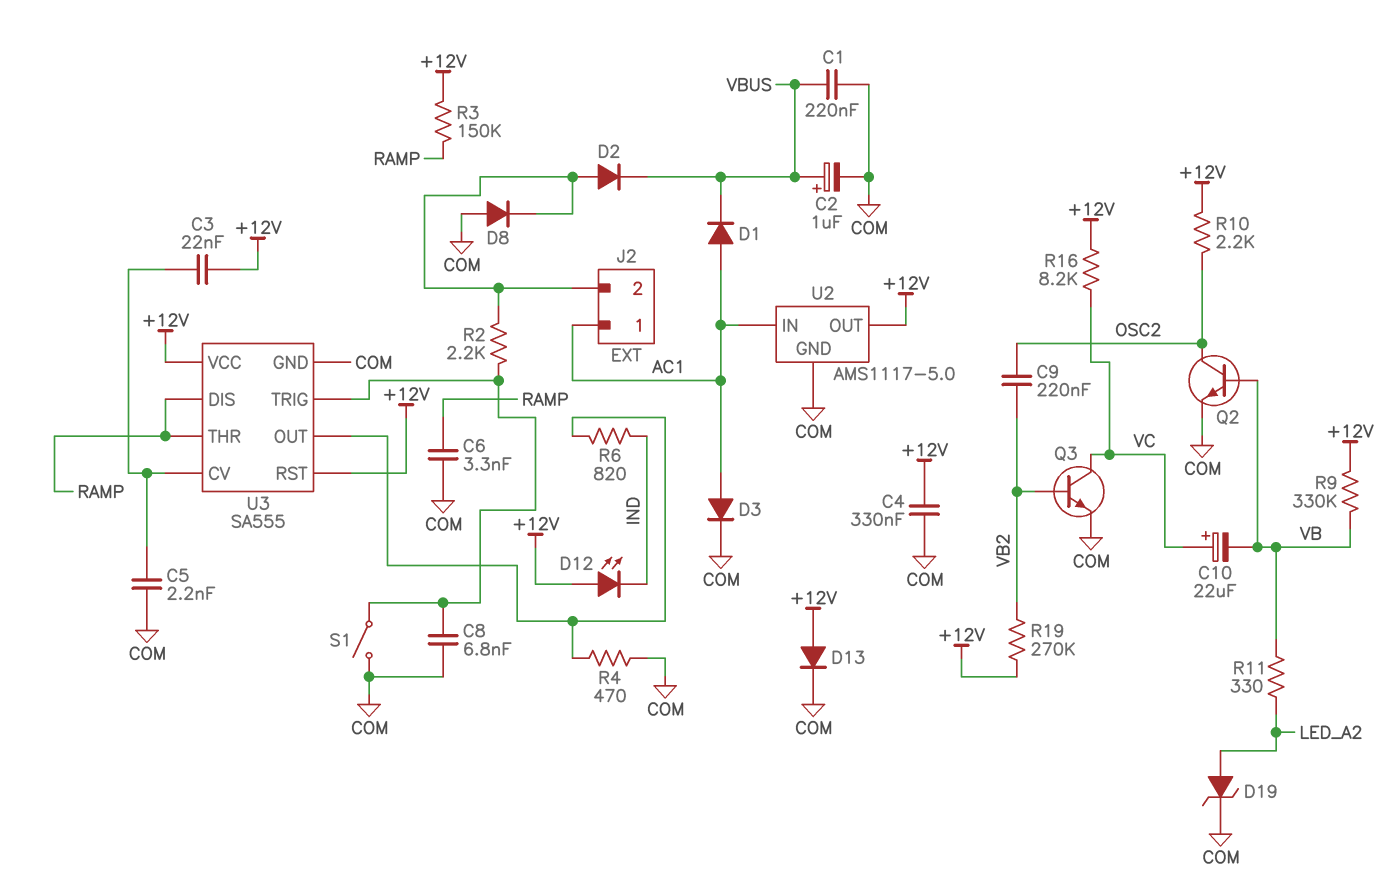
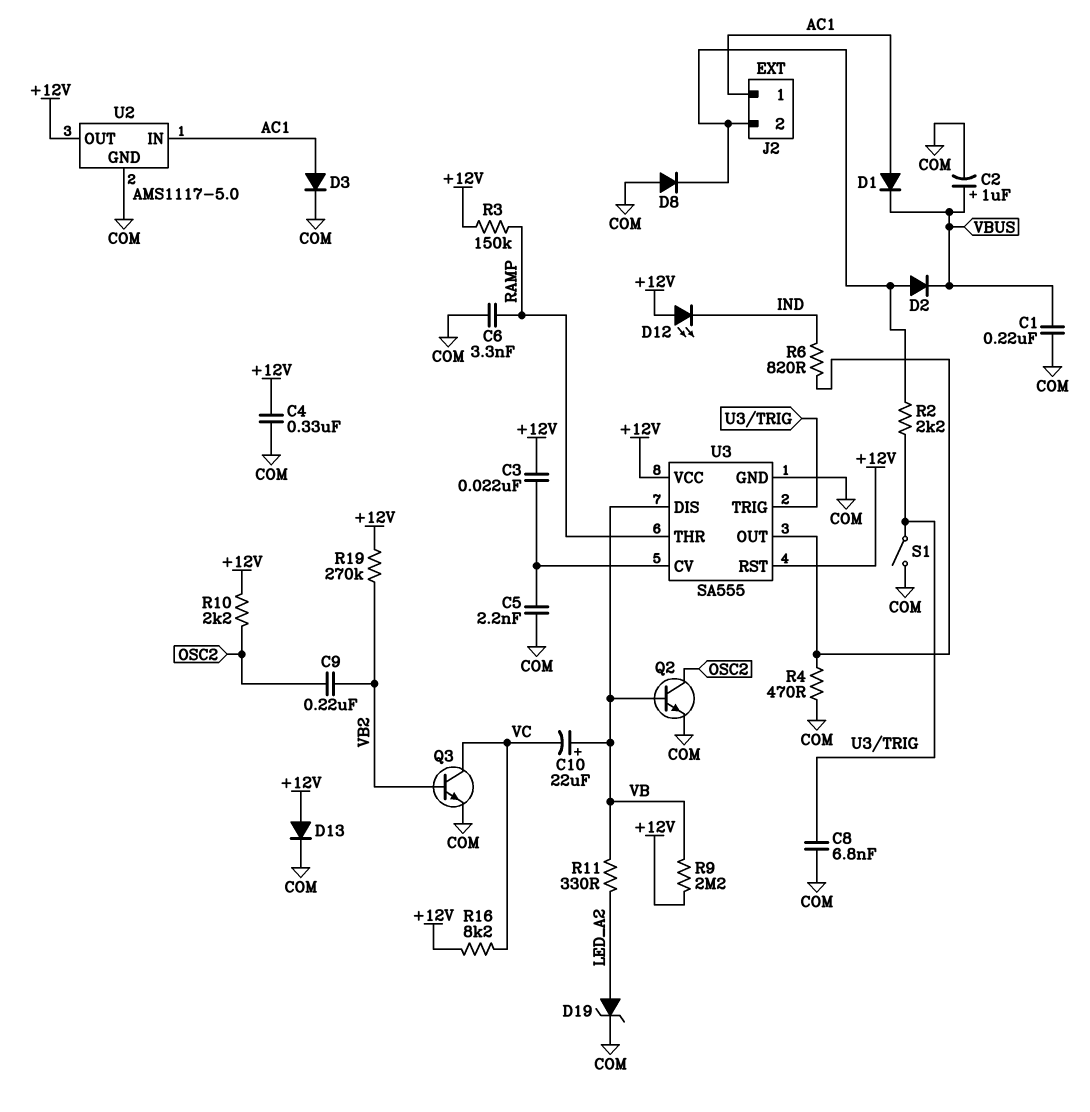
C10: 22uF (plus VC, minus VB) -> 22uF (plus VB, minus VC)
R9: 330k (+12V, VB) -> 2.2M (+12V, VB)
U3 pin DIS: RAMP -> VB

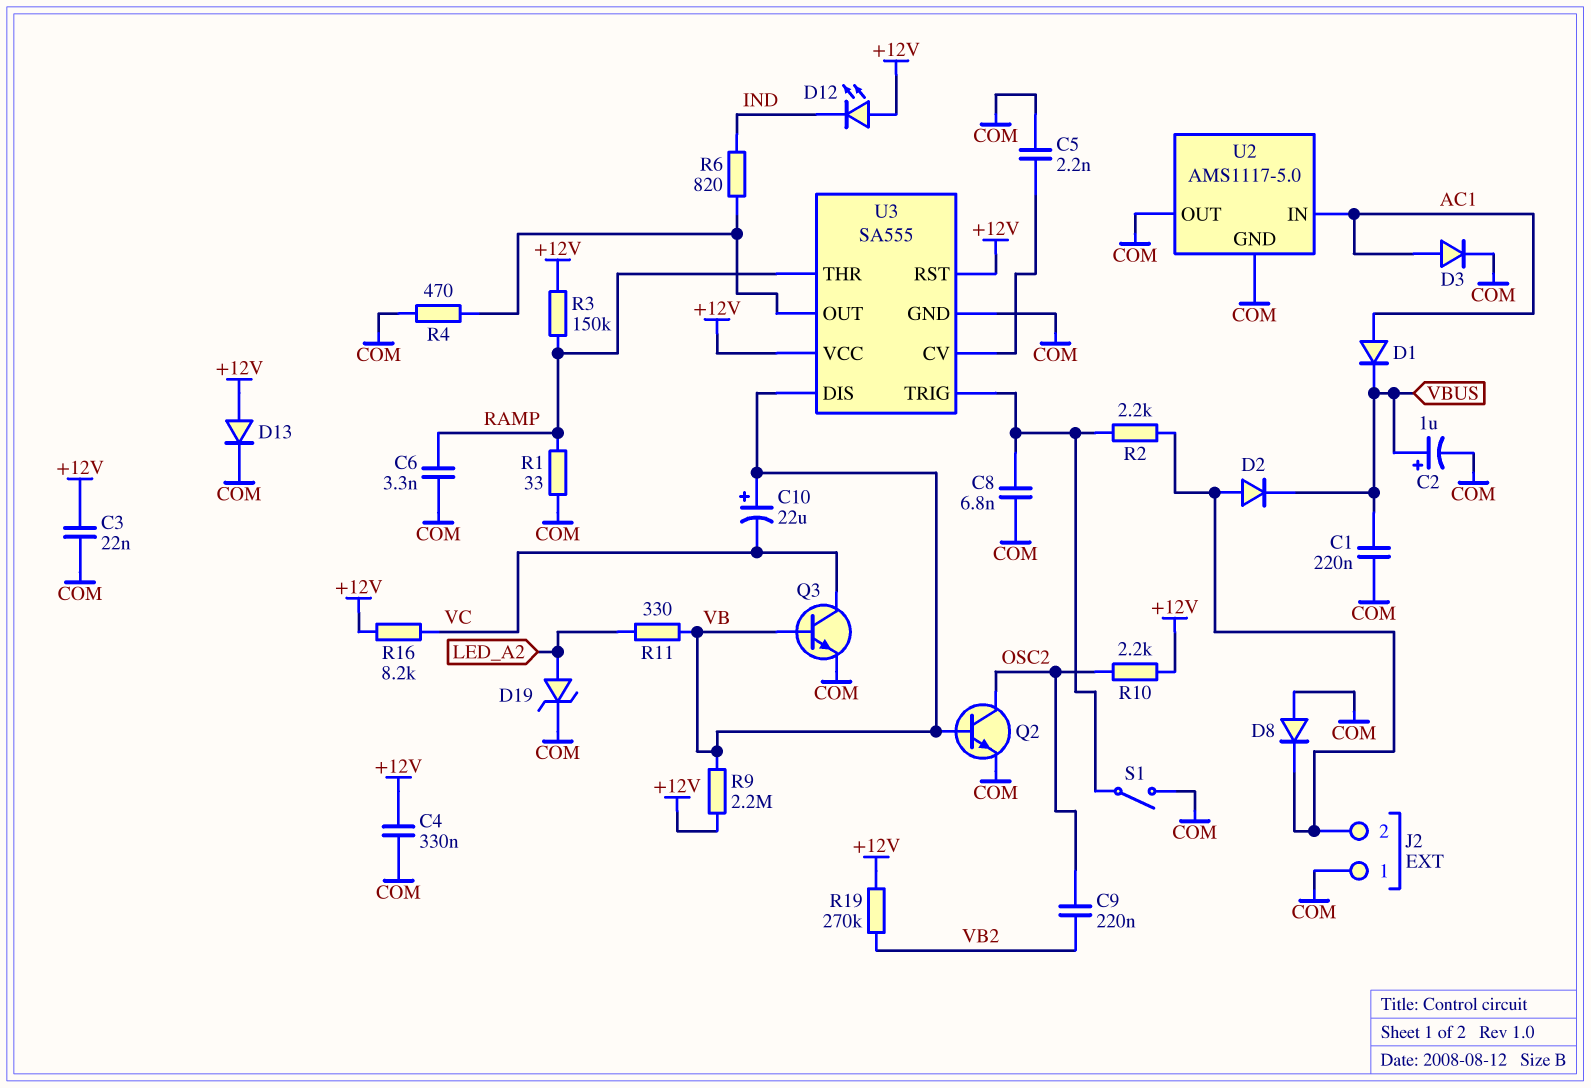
C3: 22nF (+12V, U3/CV) -> 22nF (+12V, COM)
J2 pin 1: AC1 -> COM
Q3: NPN (B VB2, C VC, E COM) -> NPN (B VB, C VC, E COM)
R1: none -> 33 (COM, RAMP)
U2 pin OUT: +12V -> COM

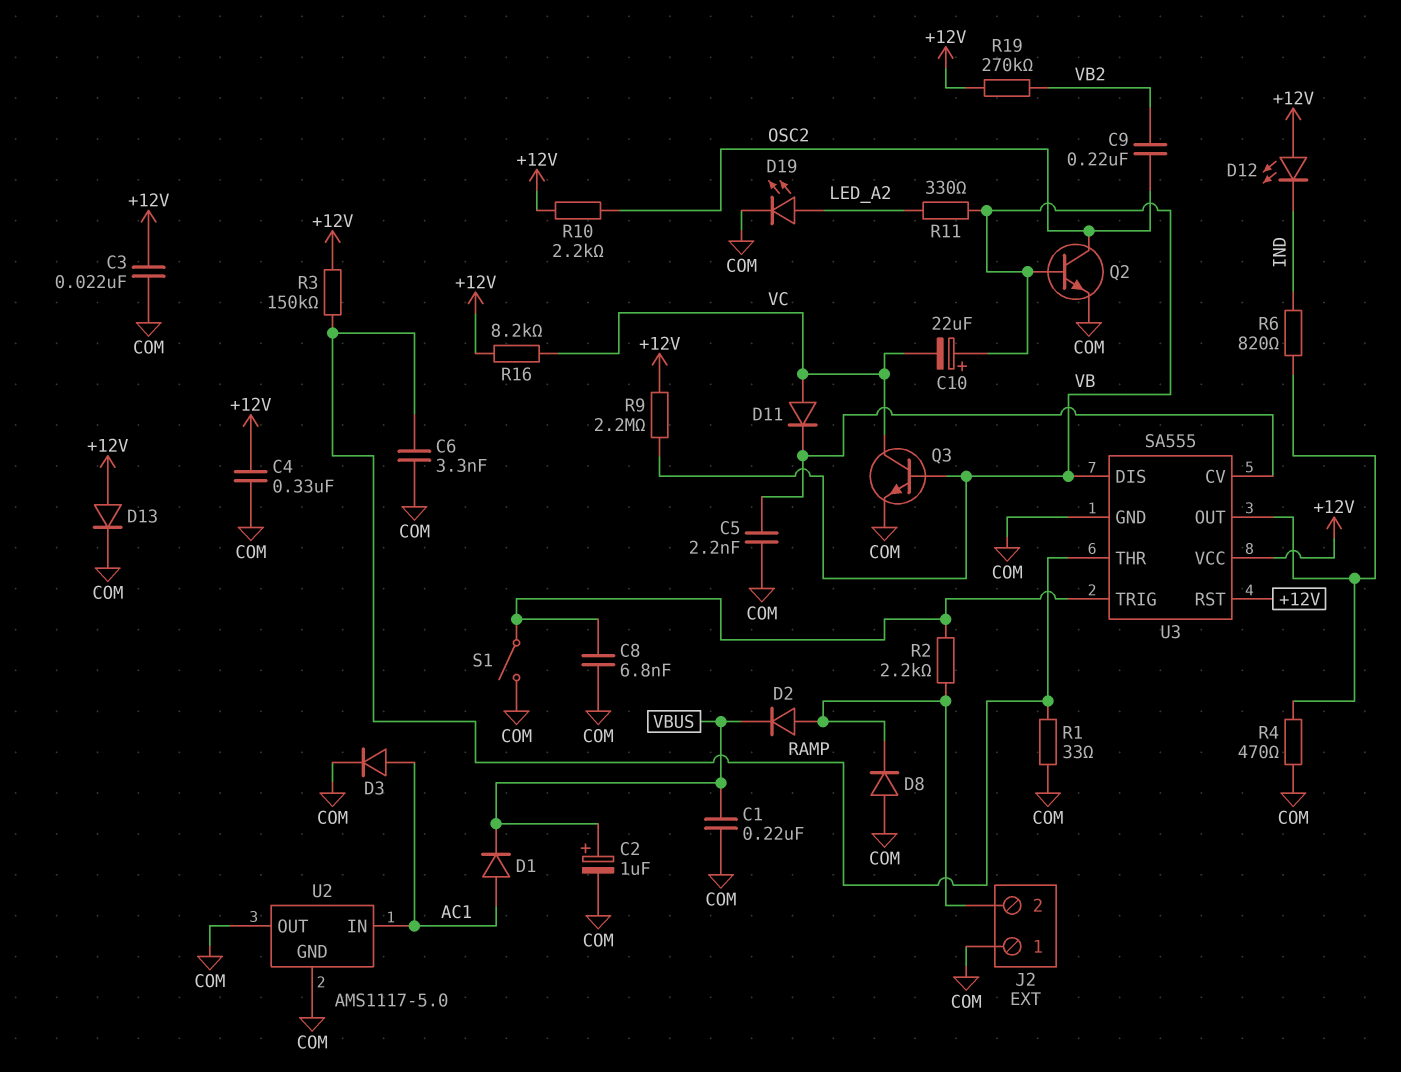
D11: none -> diode (A VC, K U3/CV)
D19: zener (A LED_A2, K COM) -> LED (A LED_A2, K COM)

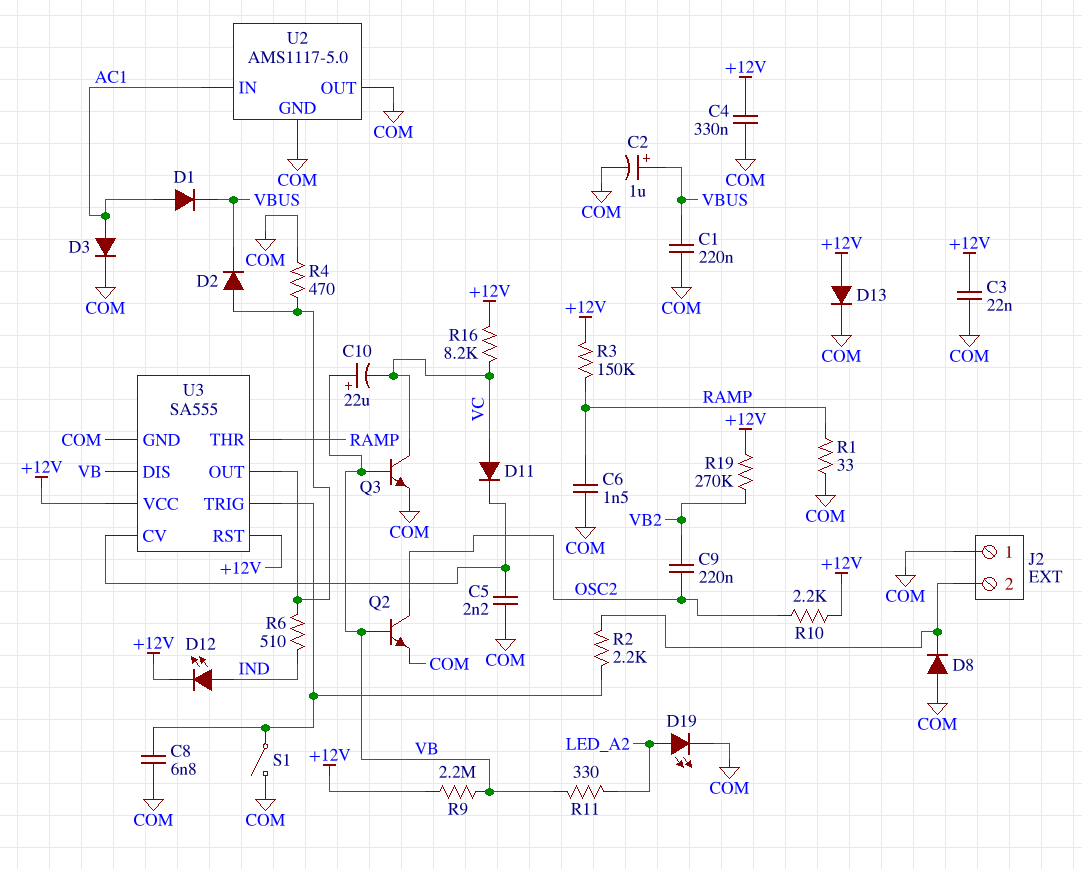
C6: 3.3nF (COM, RAMP) -> 1.5nF (COM, RAMP)
D2: diode (A J2/2, K VBUS) -> diode (A U3/OUT, K VBUS)
D12: LED (A +12V, K IND) -> LED (A IND, K +12V)
R6: 820 (IND, U3/OUT) -> 510 (IND, U3/OUT)

